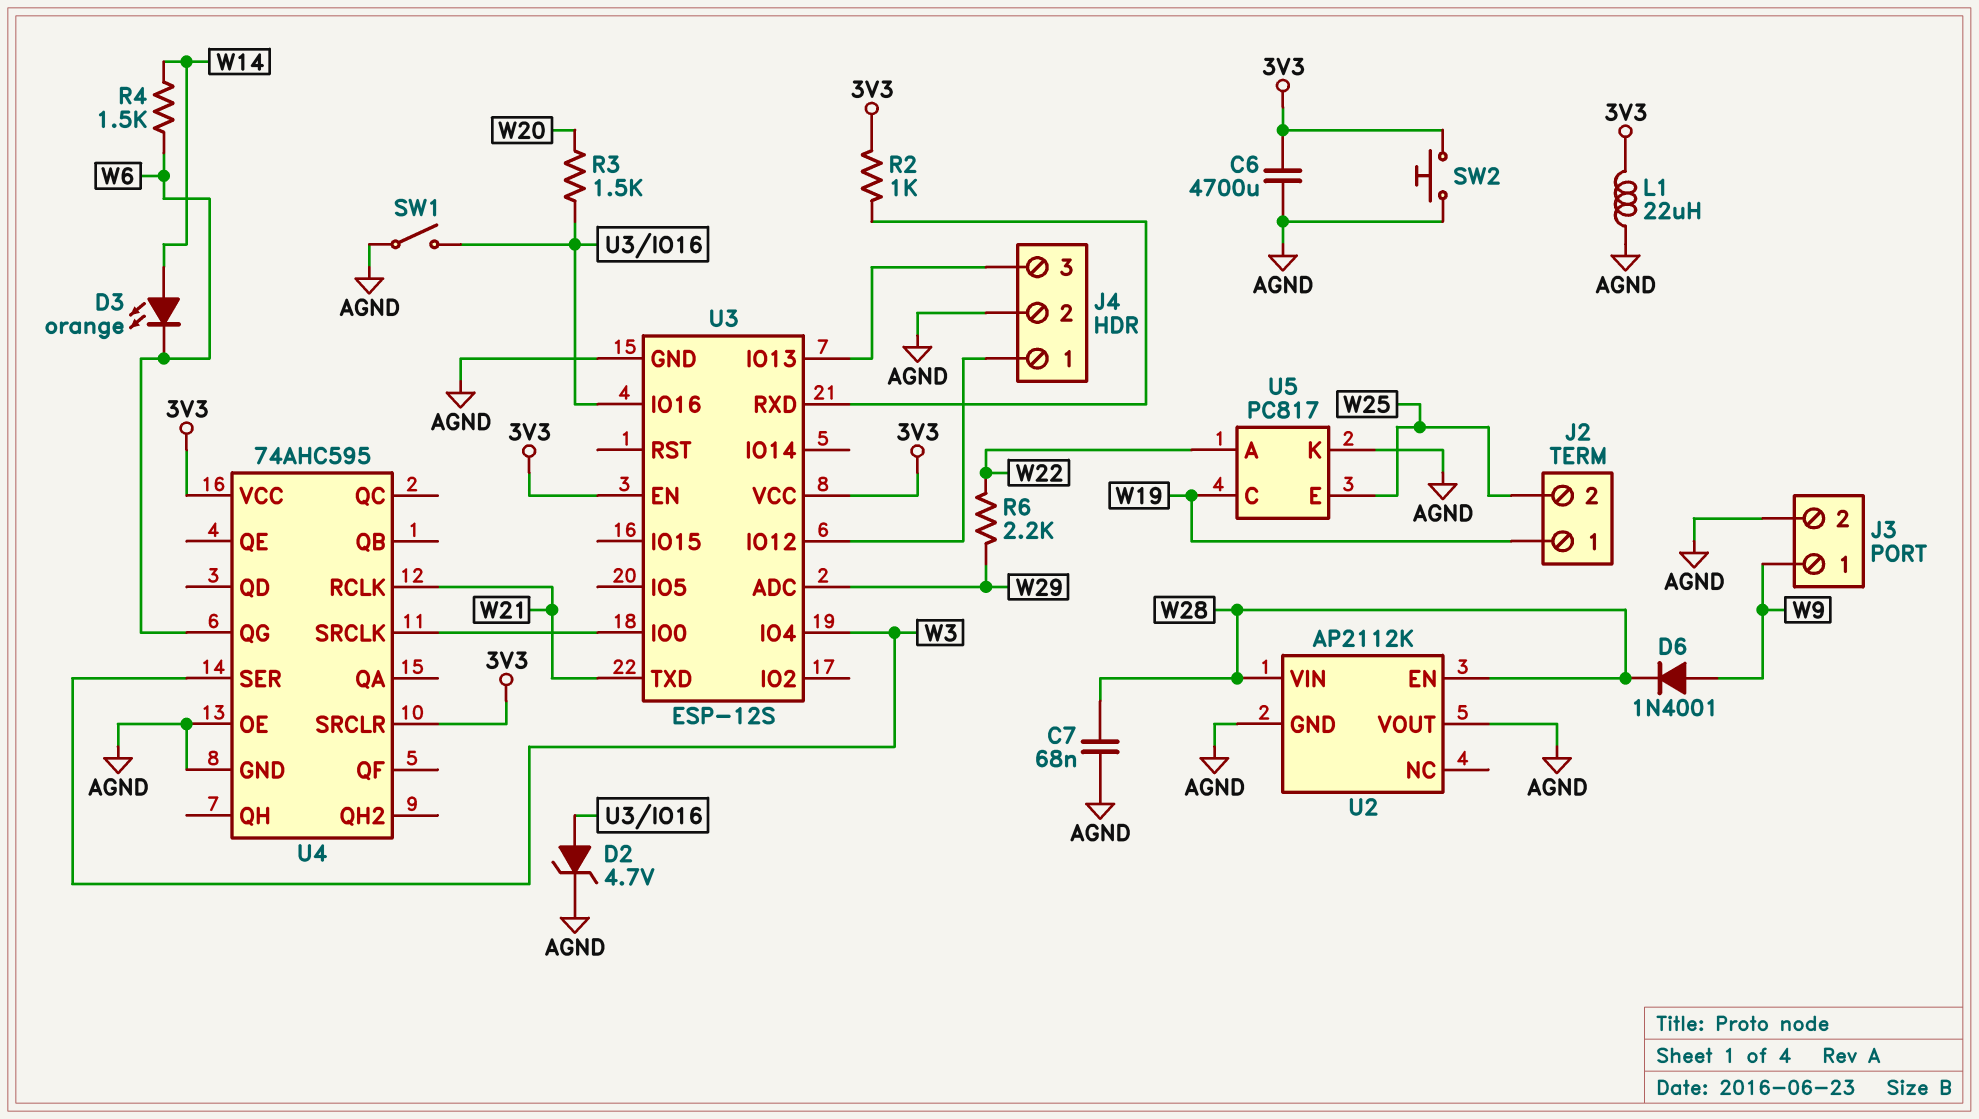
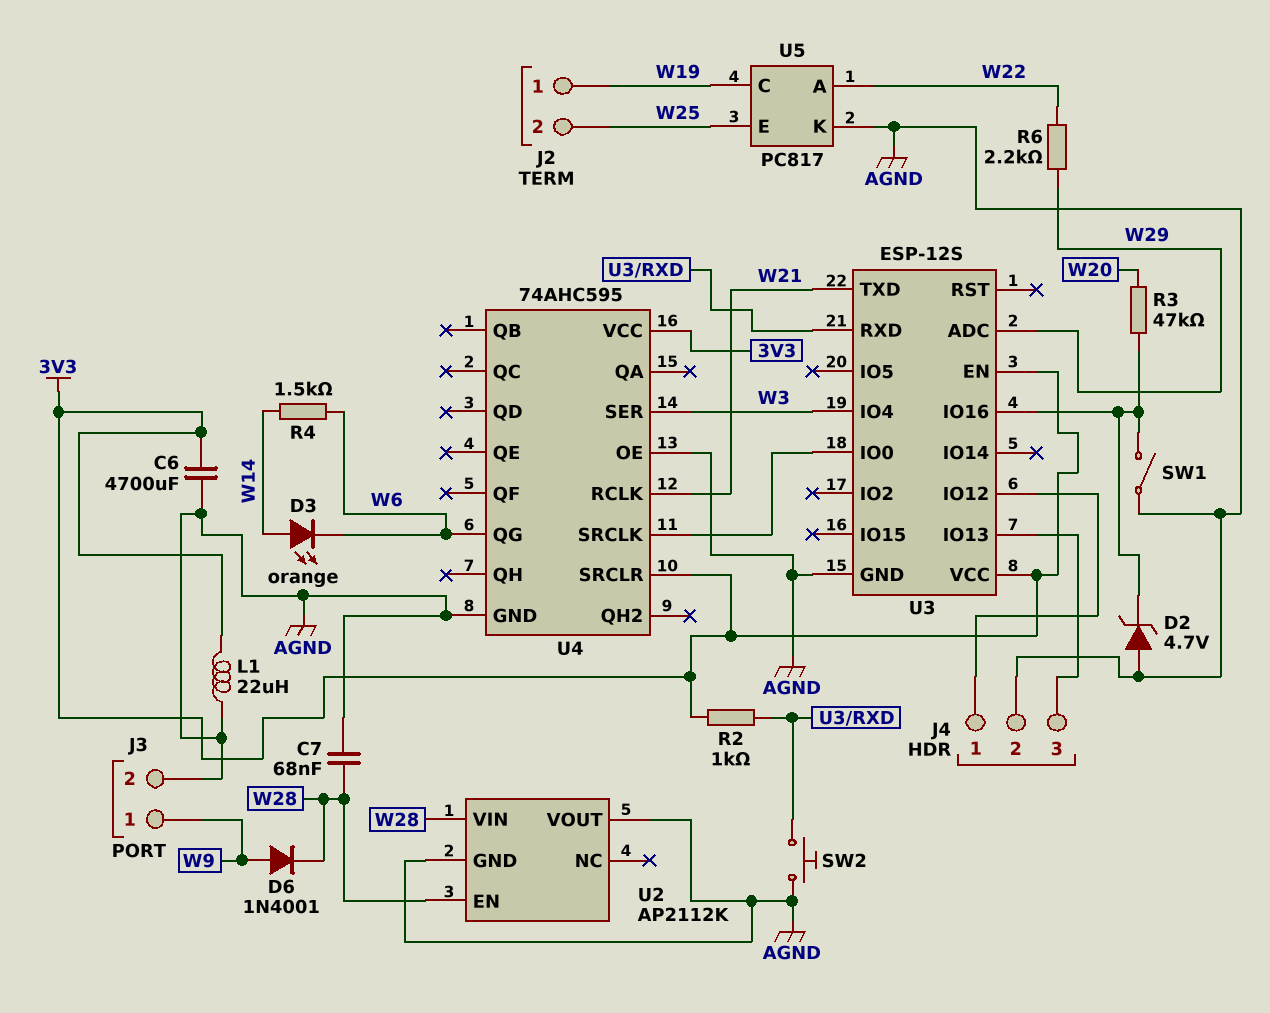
D2: zener 4.7V (A U3/IO16, K AGND) -> zener 4.7V (A AGND, K U3/IO16)
R3: 1.5k (U3/IO16, W20) -> 47k (U3/IO16, W20)
SW2: button (3V3, AGND) -> button (AGND, U3/RXD)

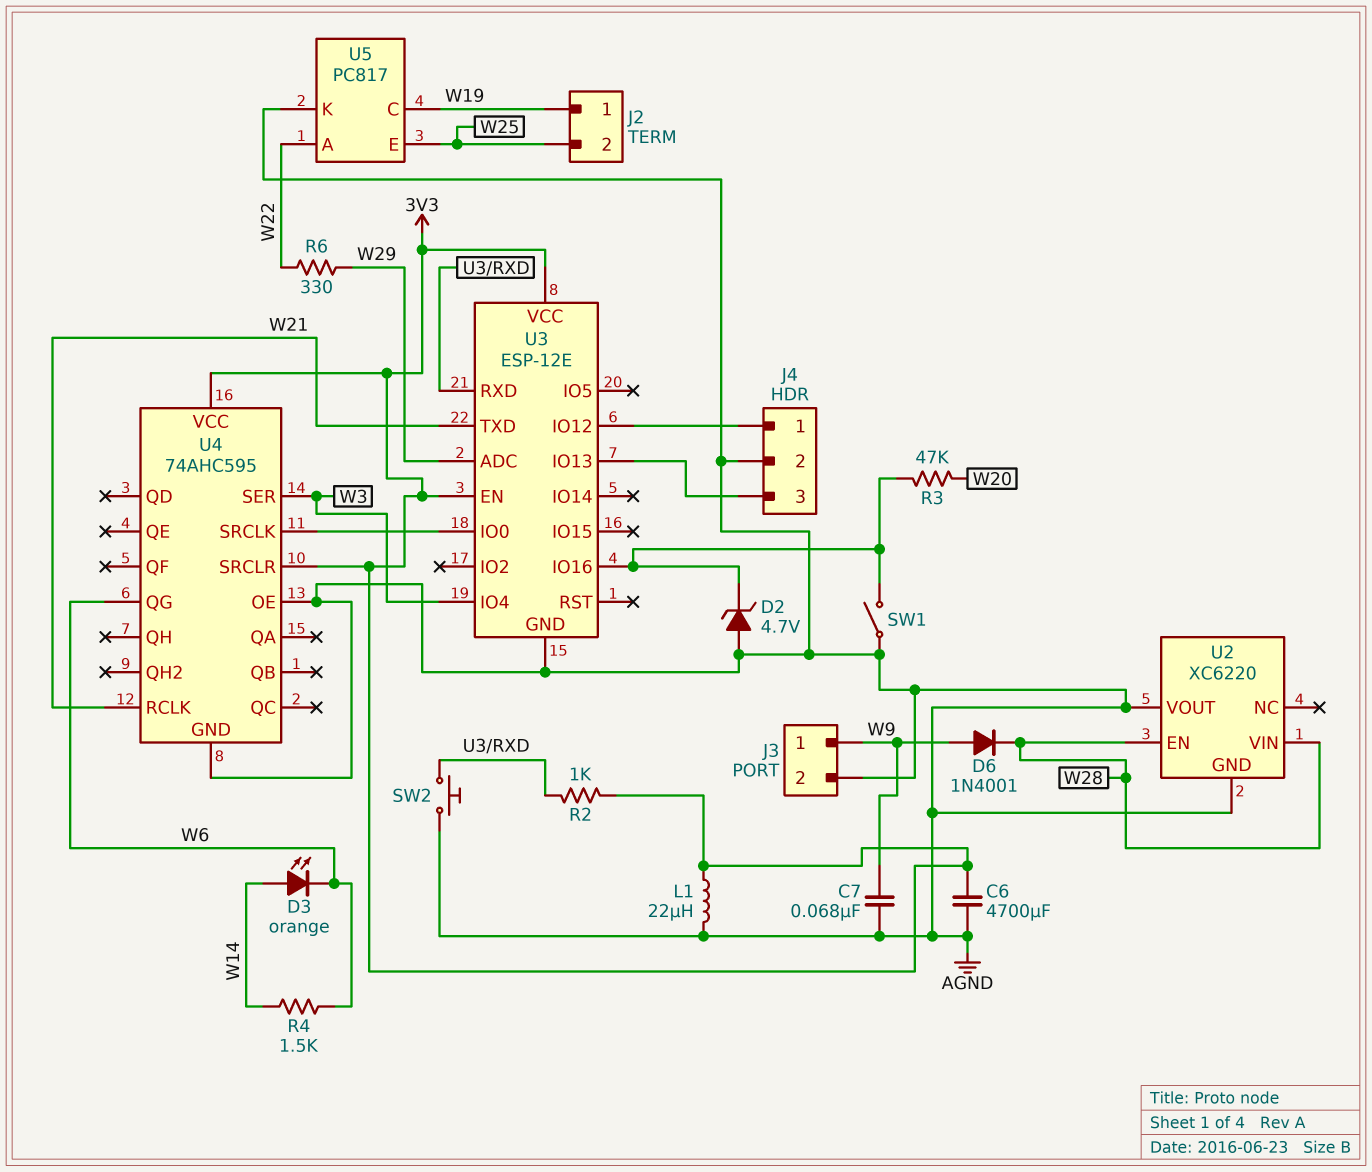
C7: 68nF (AGND, W28) -> 68nF (AGND, W9)
R6: 2.2k (W22, W29) -> 330 (W22, W29)
U2: AP2112K -> XC6220
U3: ESP-12S -> ESP-12E

